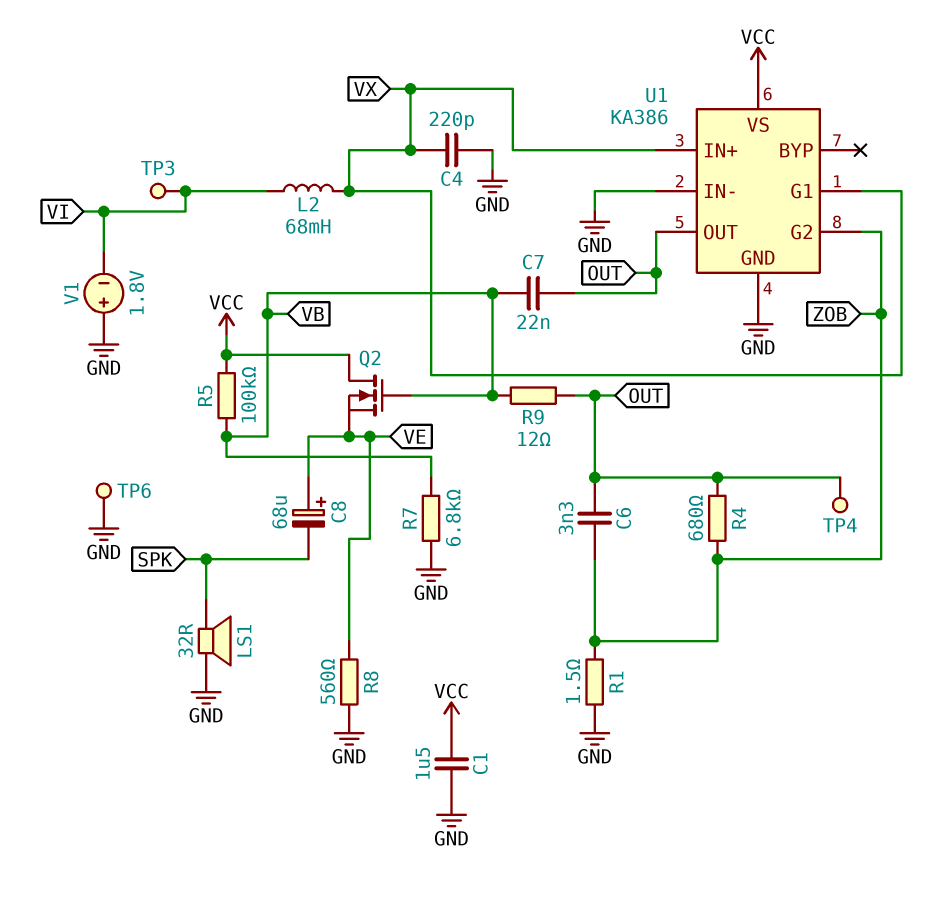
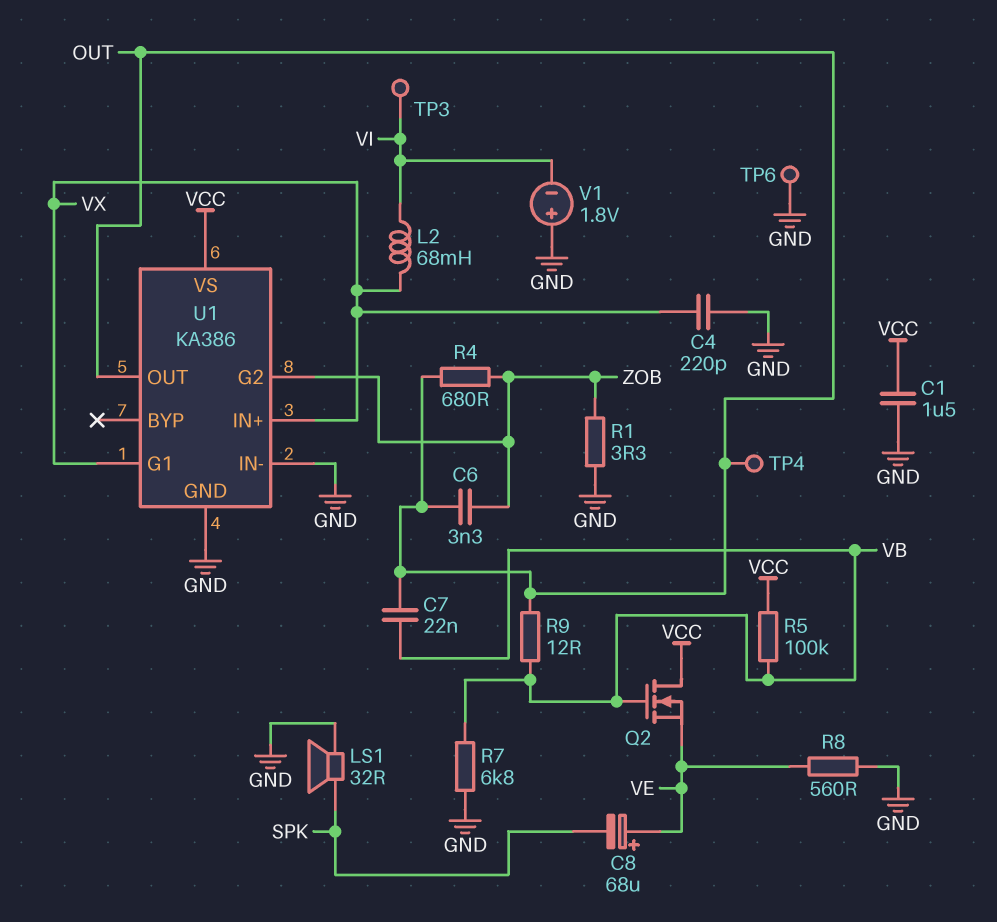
R1: 1.5 (GND, ZOB) -> 3.3 (GND, ZOB)

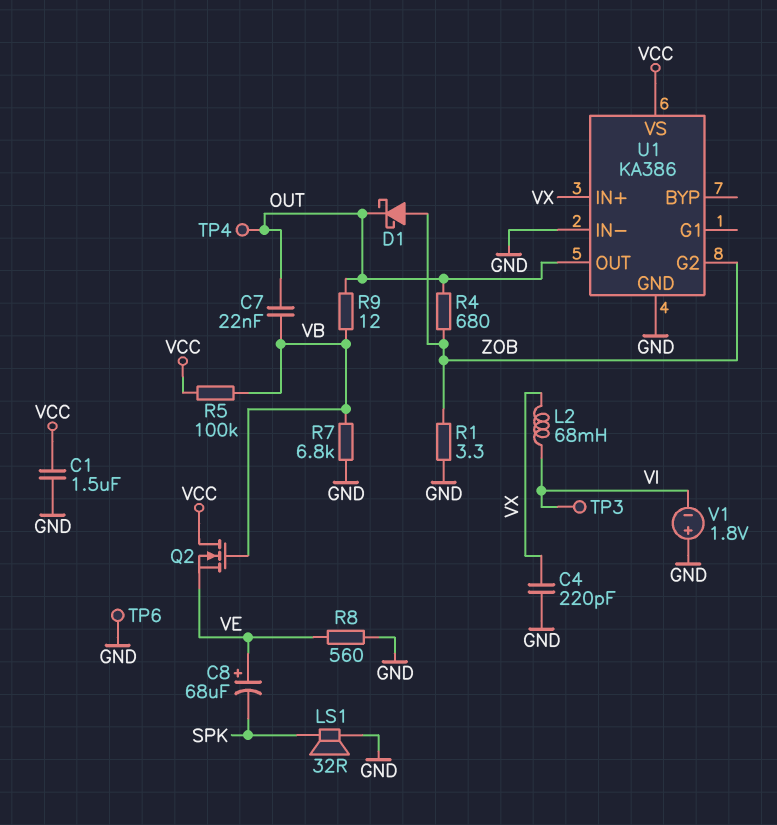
C6: 3.3nF (OUT, ZOB) -> none
D1: none -> schottky (A ZOB, K OUT)
U1 pin G1: VX -> none

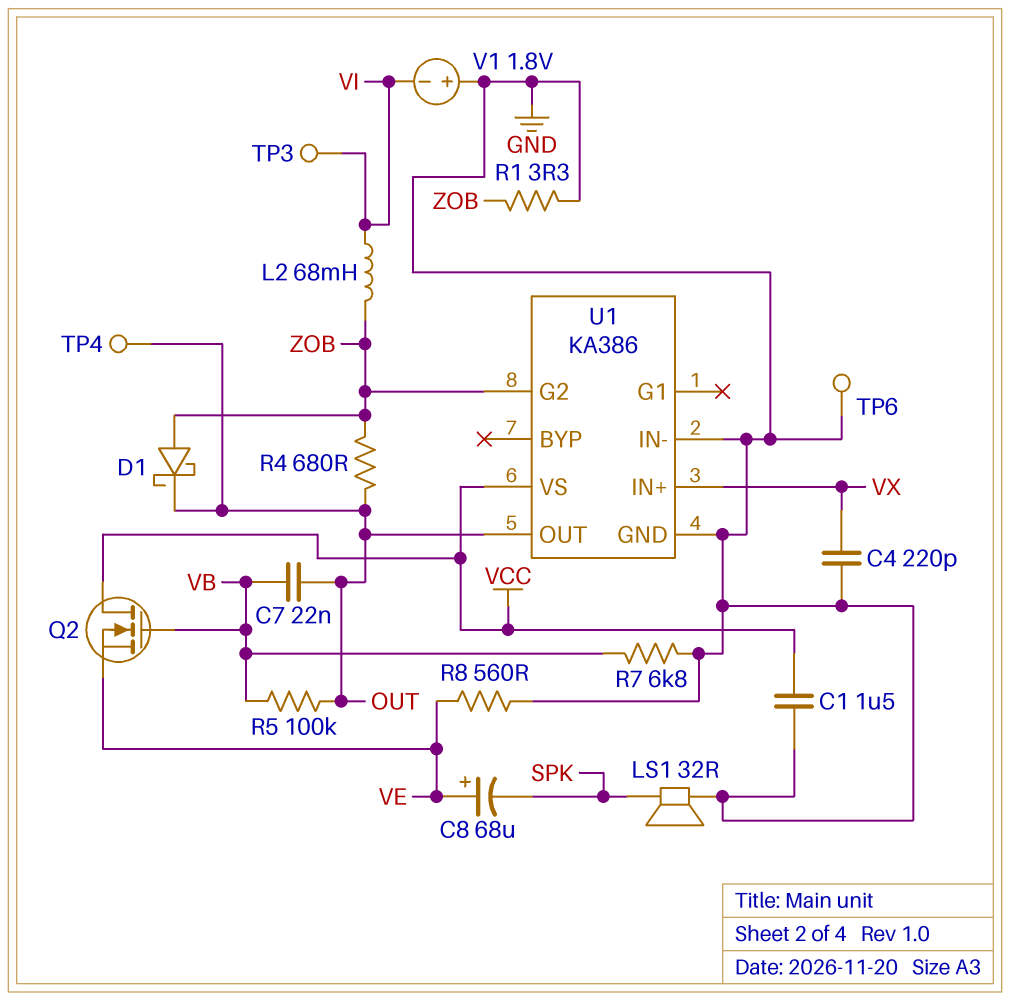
L2: 68mH (VI, VX) -> 68mH (VI, ZOB)
R5: 100k (VB, VCC) -> 100k (OUT, VB)
R9: 12 (OUT, VB) -> none

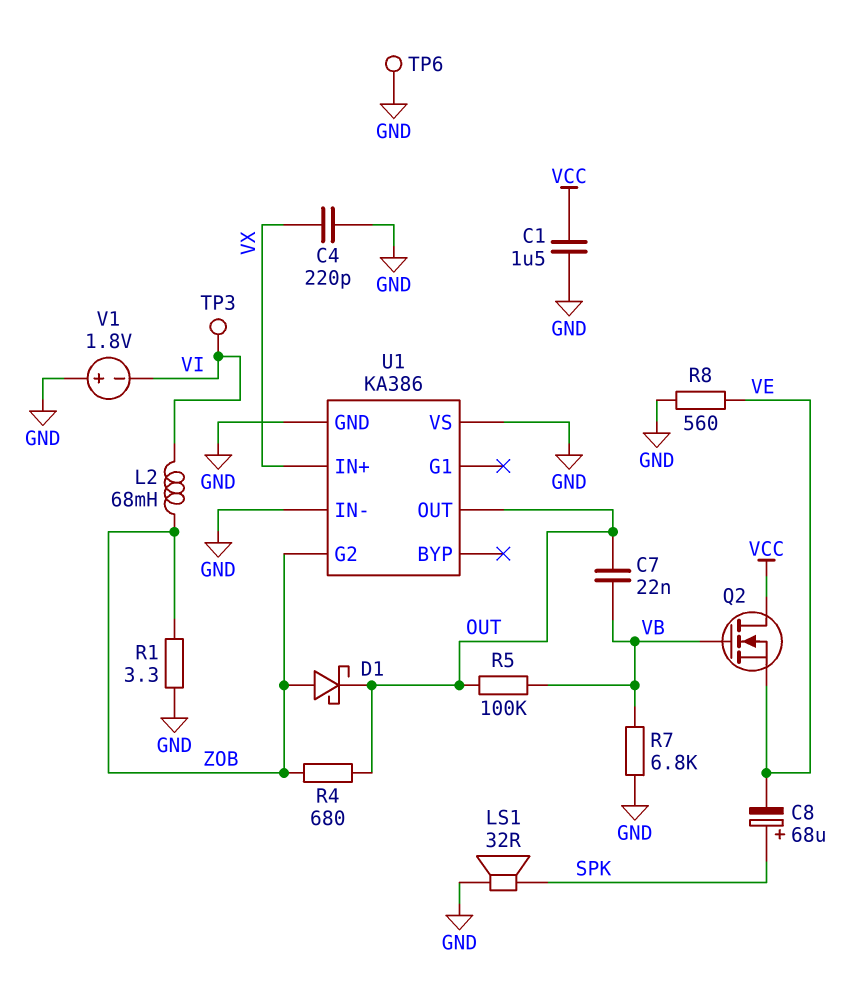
C8: 68uF (plus VE, minus SPK) -> 68uF (plus SPK, minus VE)
TP4: test point (OUT) -> none
U1 pin VS: VCC -> GND

